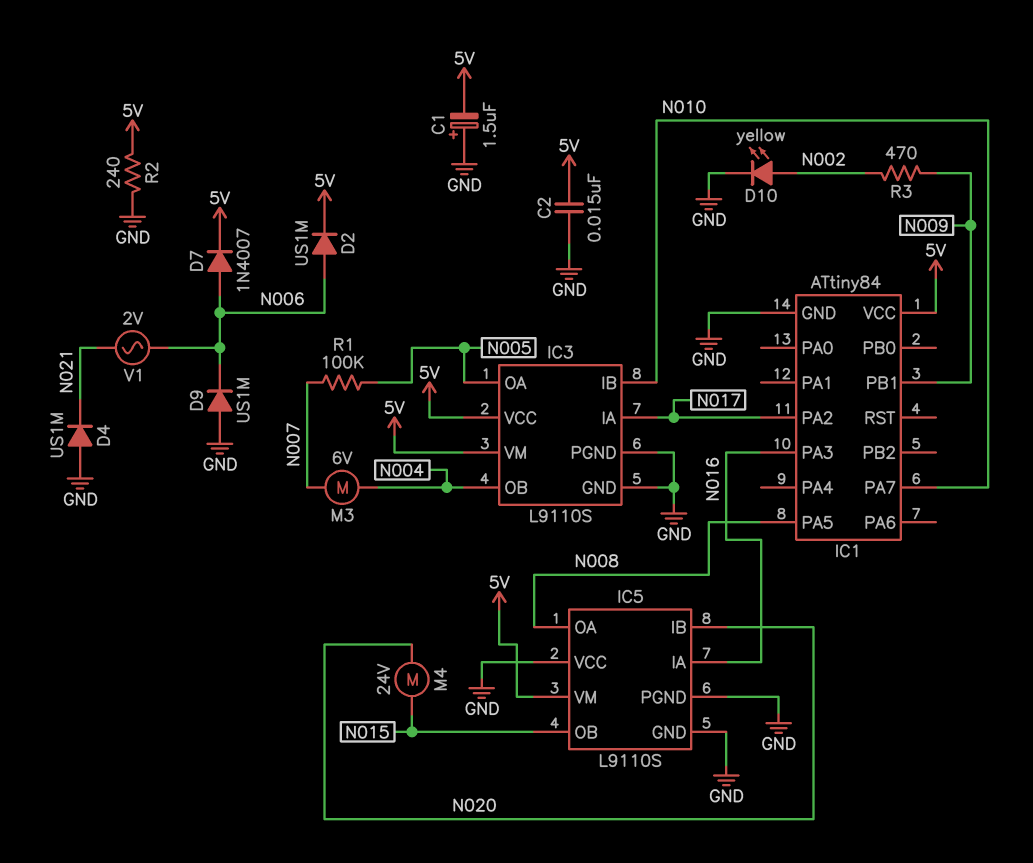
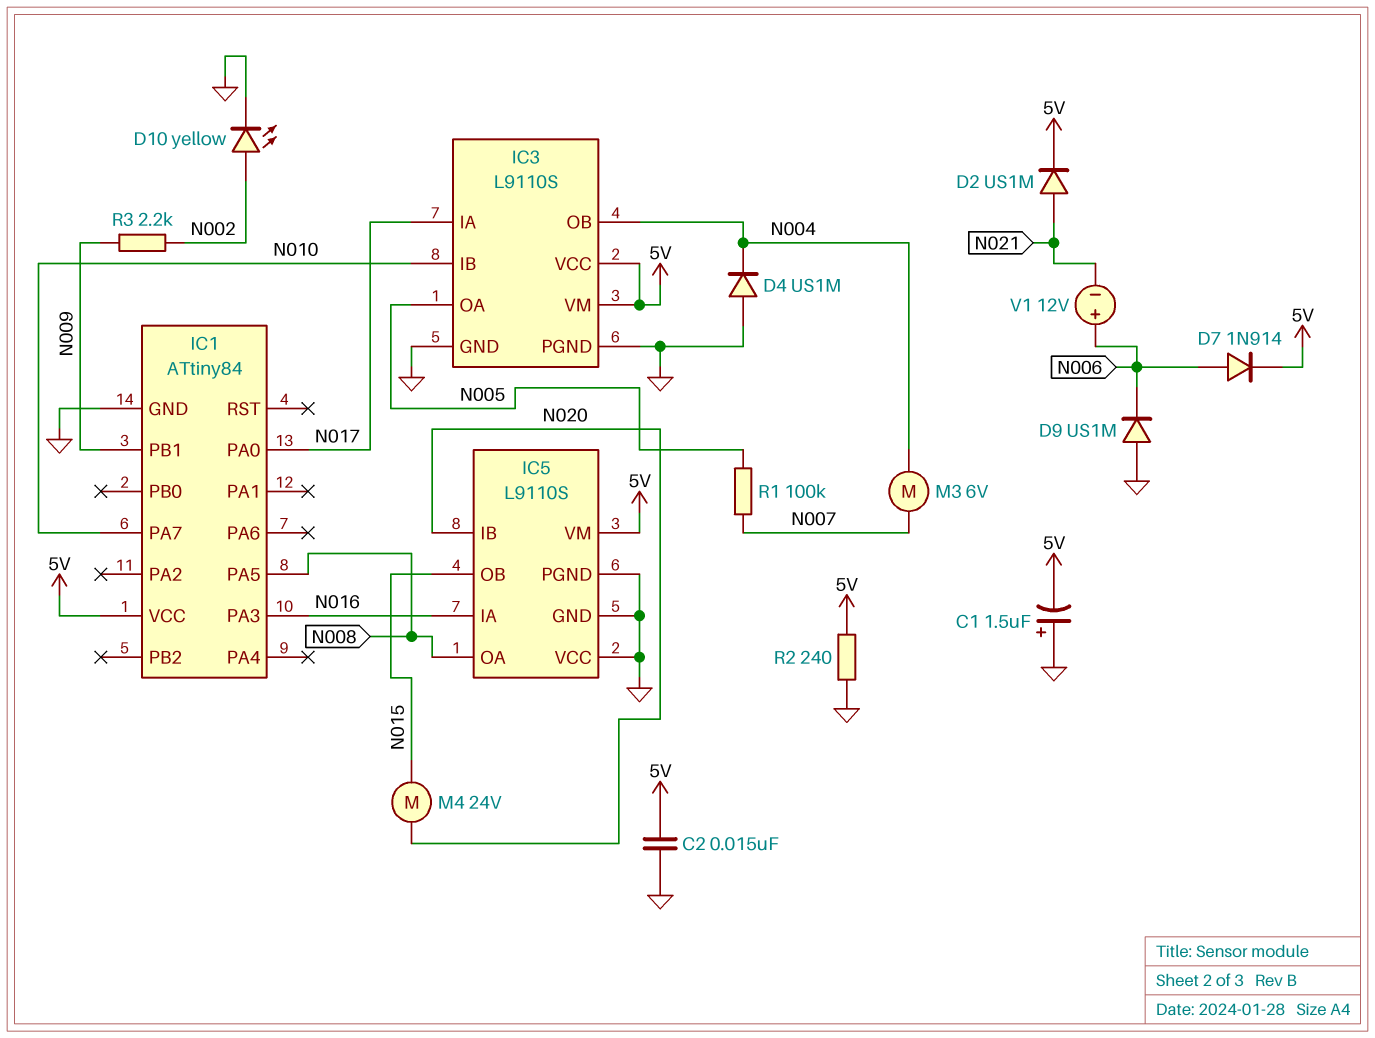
D2: diode US1M (A N006, K 5V) -> diode US1M (A N021, K 5V)
D4: diode US1M (A GND, K N021) -> diode US1M (A GND, K N004)
D7: diode 1N4007 (A N006, K 5V) -> diode 1N914 (A N006, K 5V)
IC1 pin PA0: none -> N017
IC1 pin PA2: N017 -> none
R3: 470 (N002, N009) -> 2.2k (N002, N009)
V1: AC 2V (N006, N021) -> 12V (plus N006, minus N021)

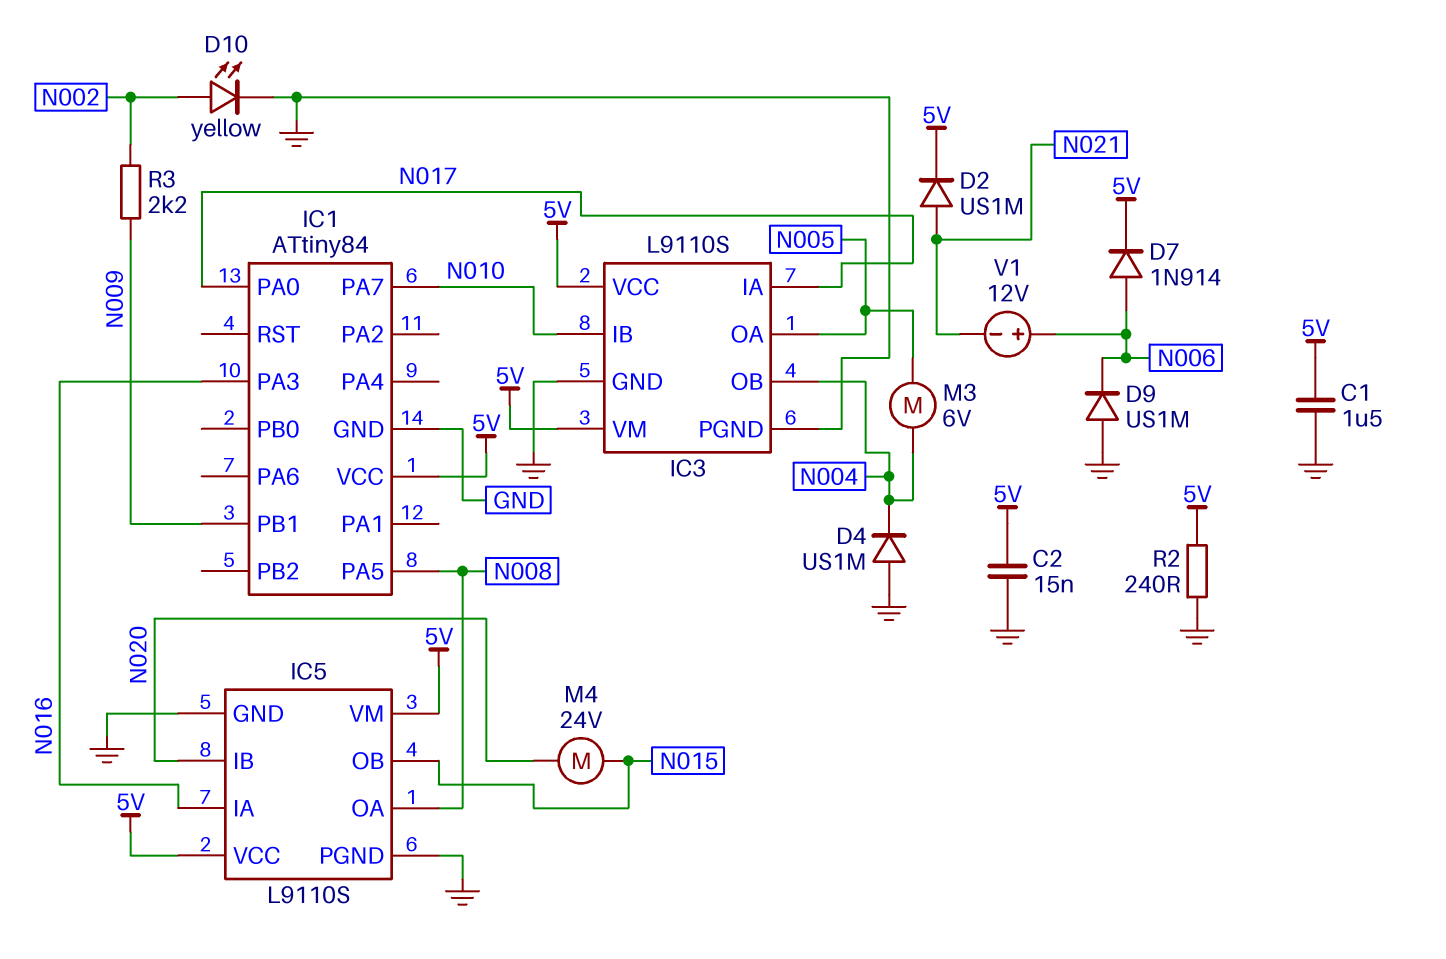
C1: 1.5uF (plus GND, minus 5V) -> 1.5uF (5V, GND)
IC5 pin VCC: GND -> 5V
M3: motor 6V (N004, N007) -> motor 6V (N004, N005)
R1: 100k (N005, N007) -> none

